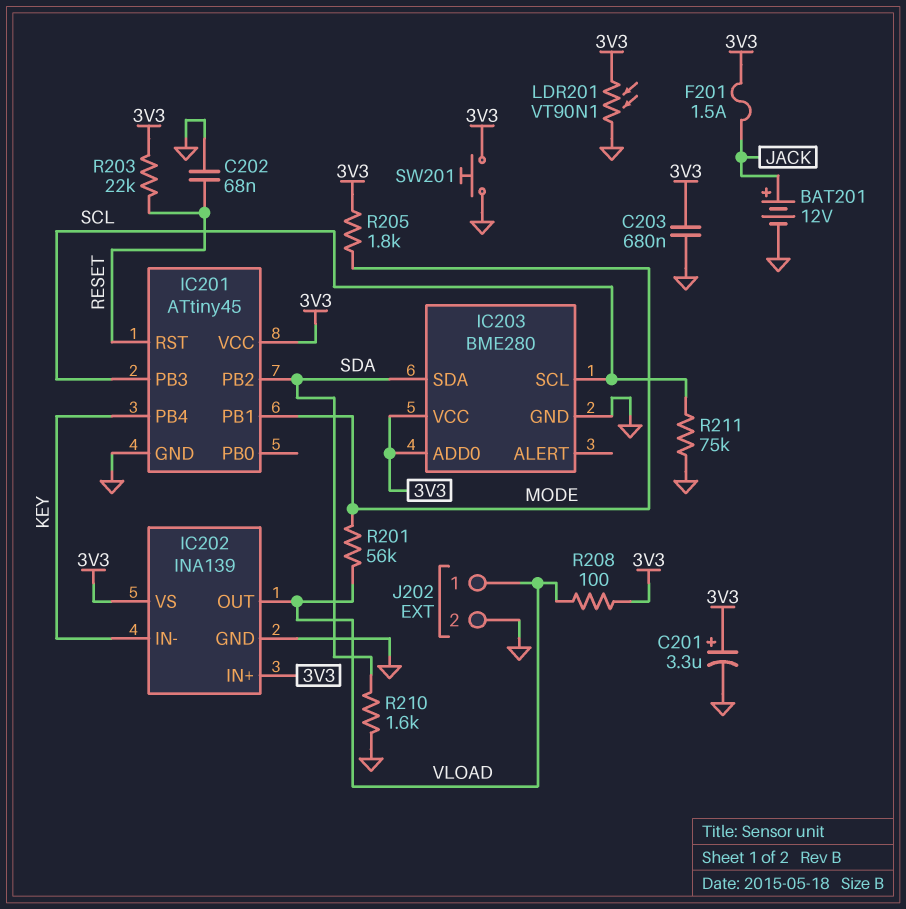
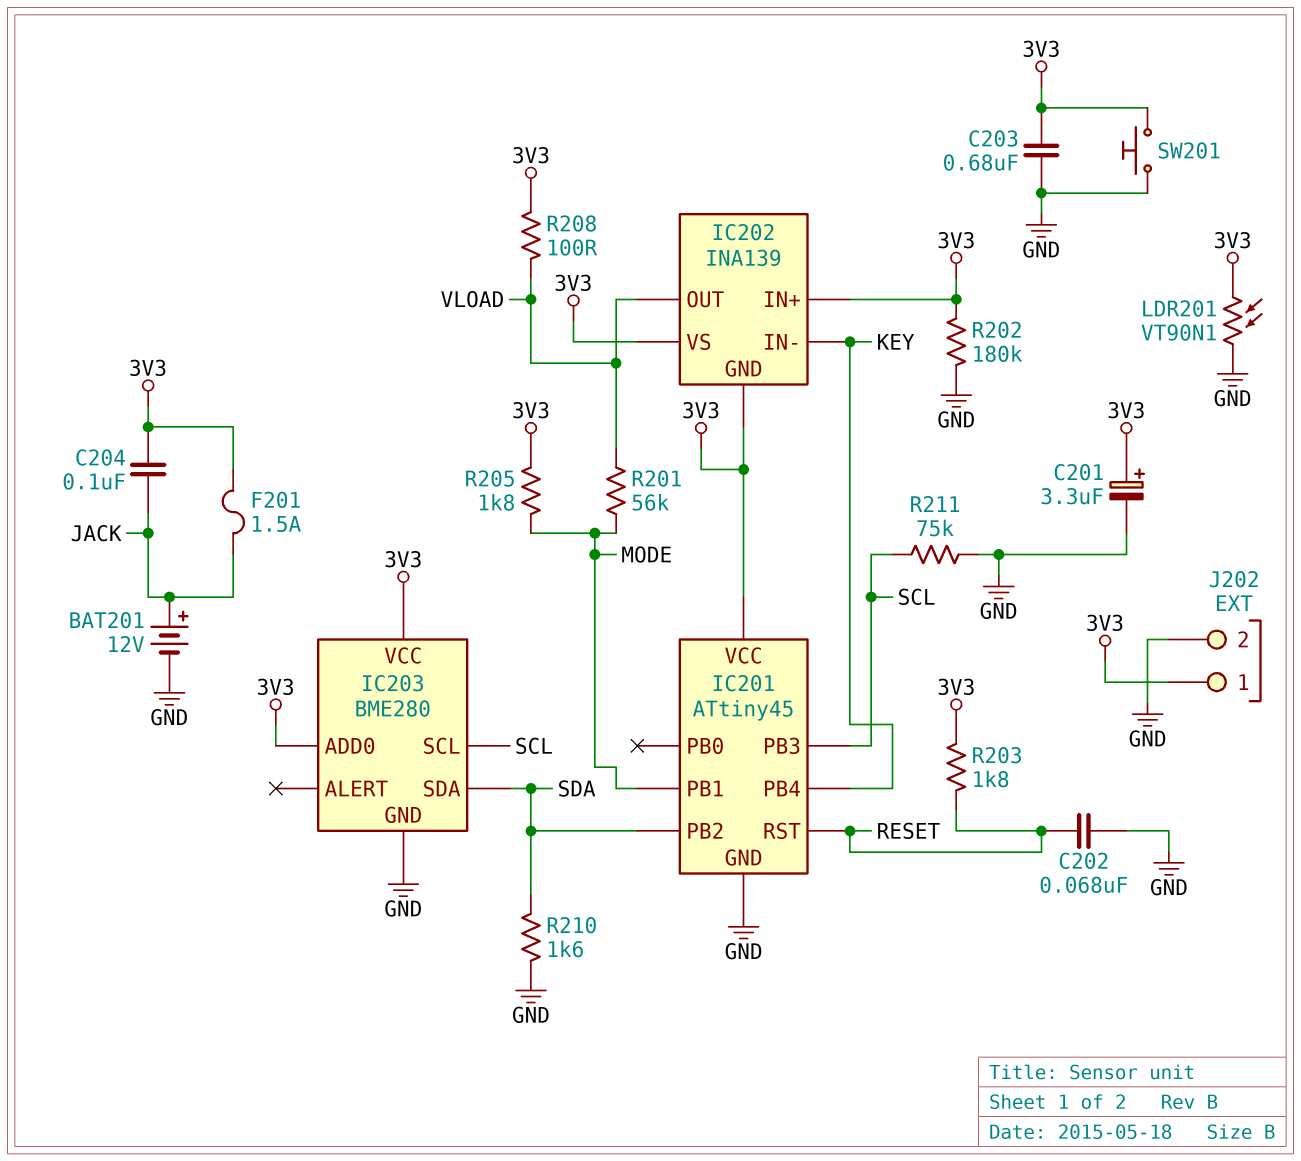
C204: none -> 100nF (3V3, JACK)
IC202 pin GND: GND -> 3V3
J202 pin 1: VLOAD -> 3V3
R202: none -> 180k (3V3, GND)
R203: 22k (3V3, RESET) -> 1.8k (3V3, RESET)

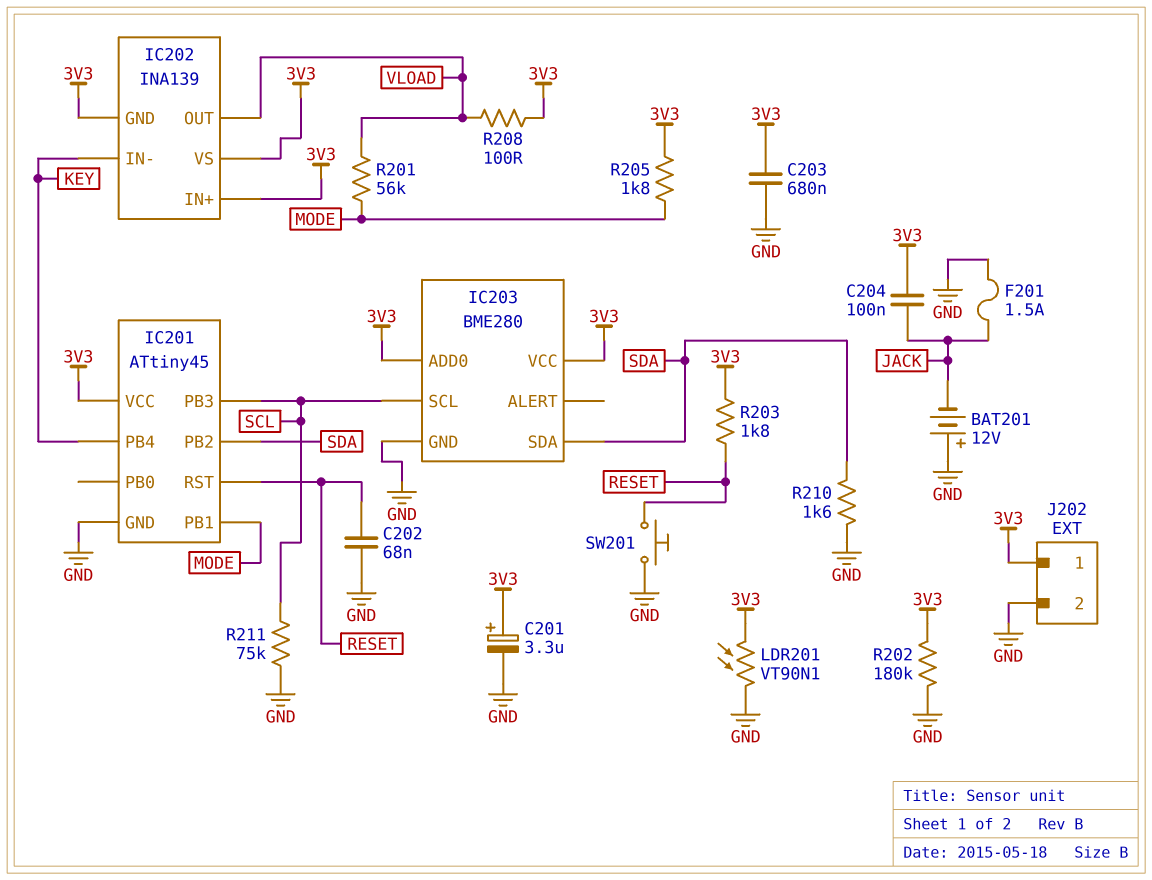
BAT201: 12V (plus JACK, minus GND) -> 12V (plus GND, minus JACK)
F201: 1.5A (3V3, JACK) -> 1.5A (GND, JACK)
SW201: button (3V3, GND) -> button (GND, RESET)

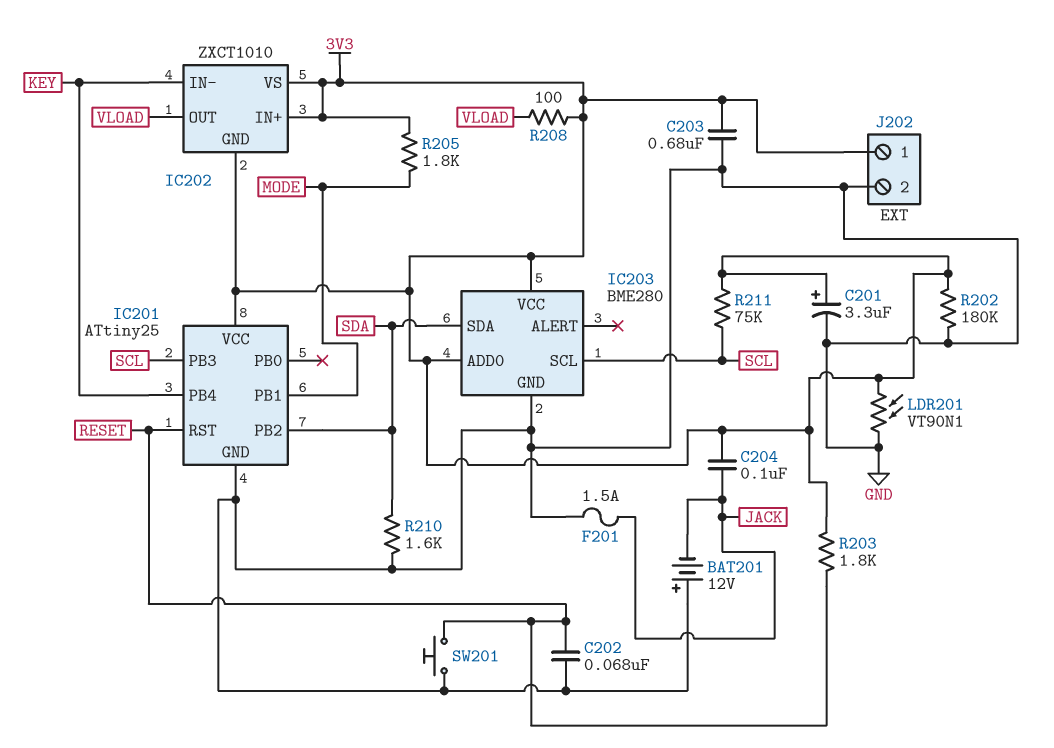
IC201: ATtiny45 -> ATtiny25
IC202: INA139 -> ZXCT1010
R201: 56k (MODE, VLOAD) -> none
R211: 75k (GND, SCL) -> 75k (3V3, SCL)

